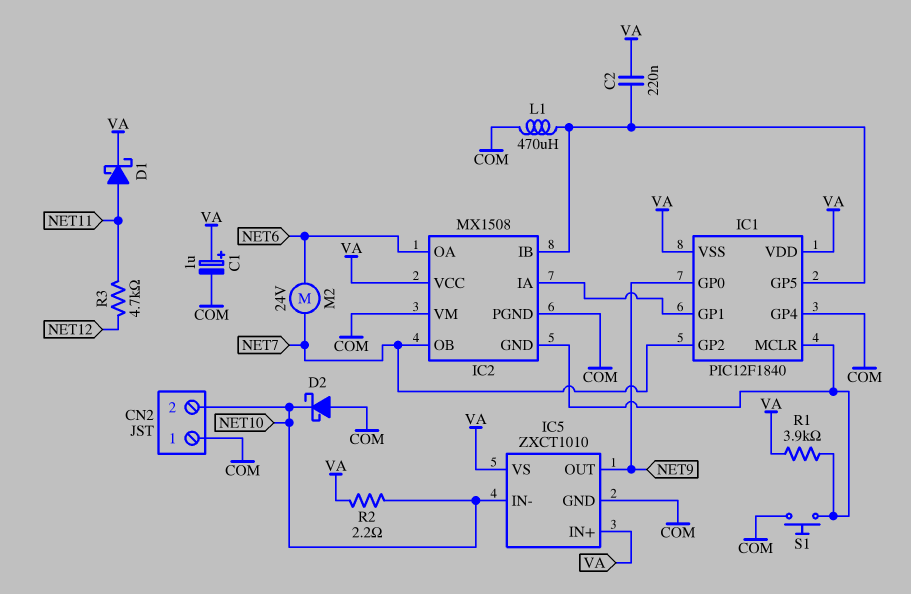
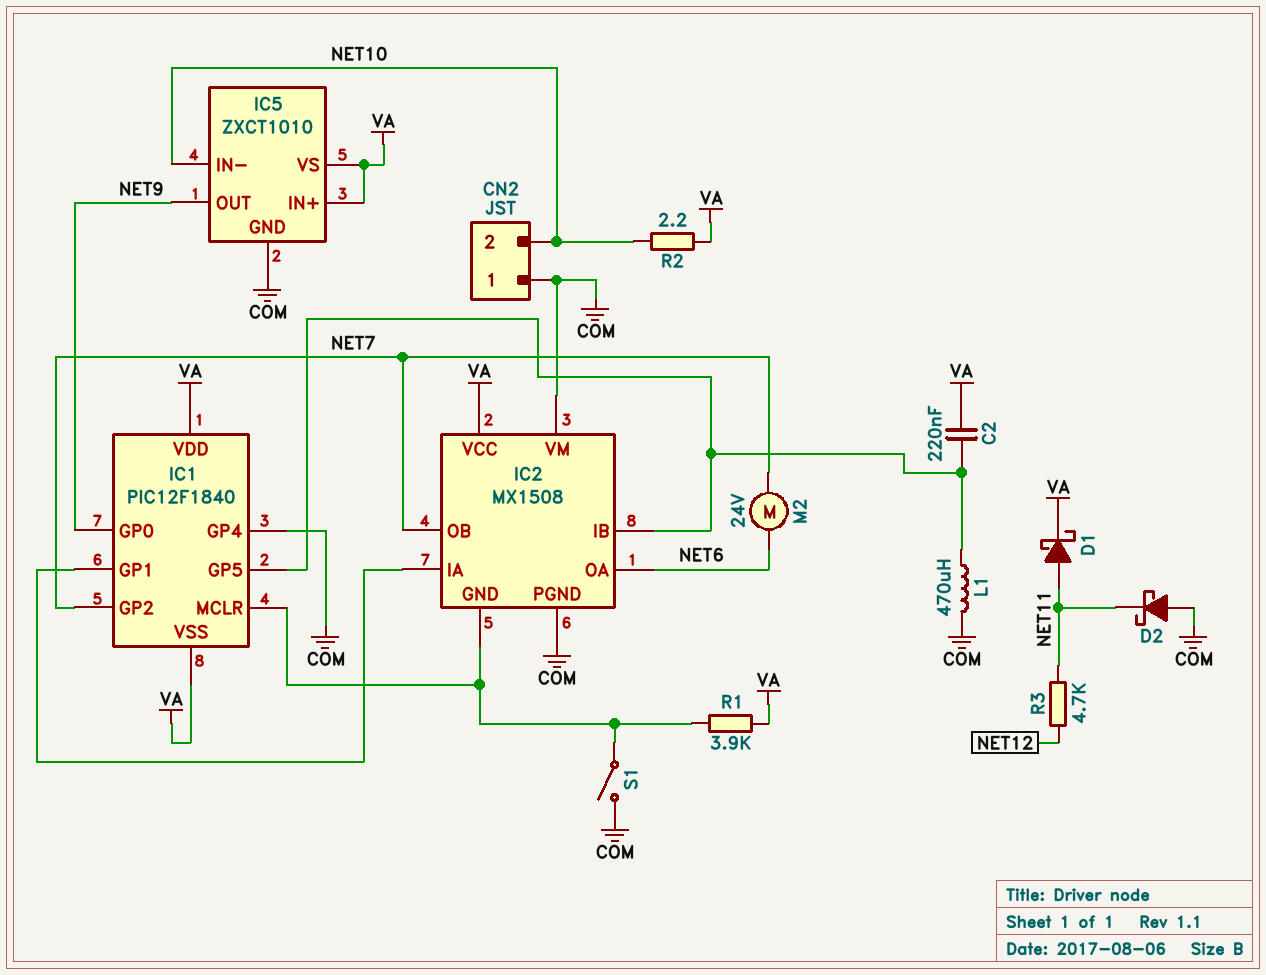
C1: 1uF (plus VA, minus COM) -> none
D2: schottky (A COM, K NET10) -> schottky (A COM, K NET11)
S1: button (COM, IC1/MCLR) -> switch (COM, IC1/MCLR)

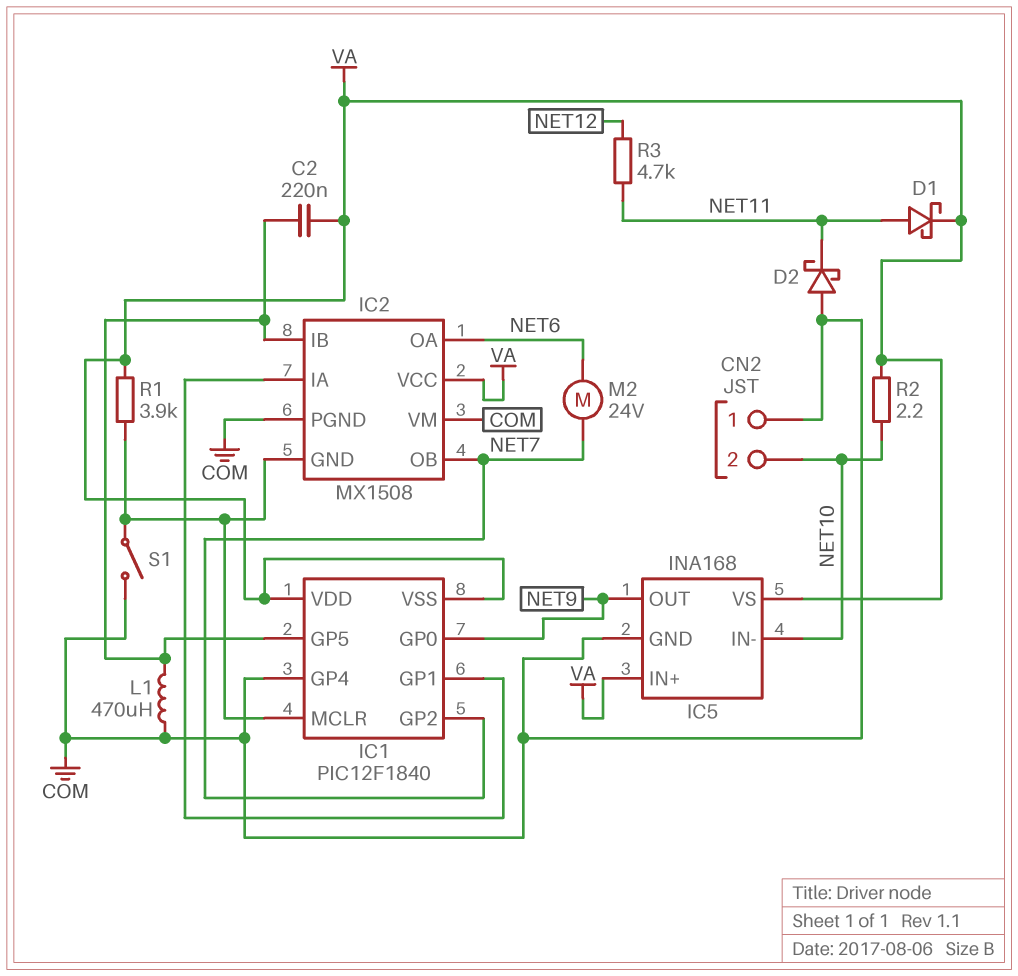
IC5: ZXCT1010 -> INA168

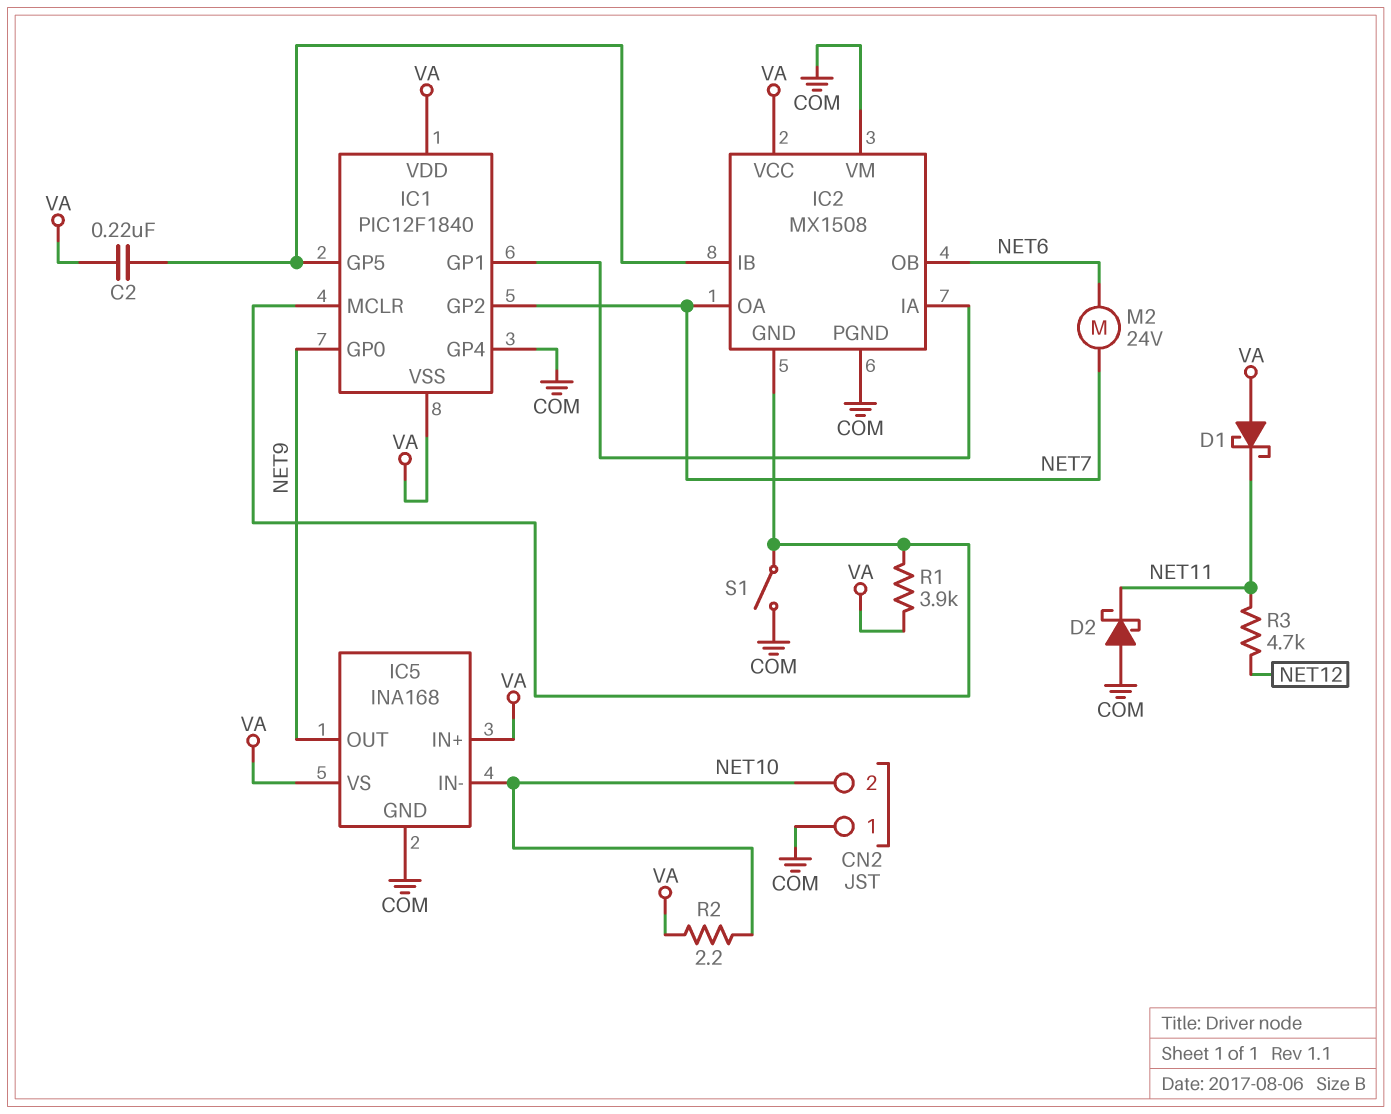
D1: schottky (A NET11, K VA) -> schottky (A VA, K NET11)
IC2 pin OA: NET6 -> NET7
IC2 pin OB: NET7 -> NET6
L1: 470uH (COM, IC1/GP5) -> none

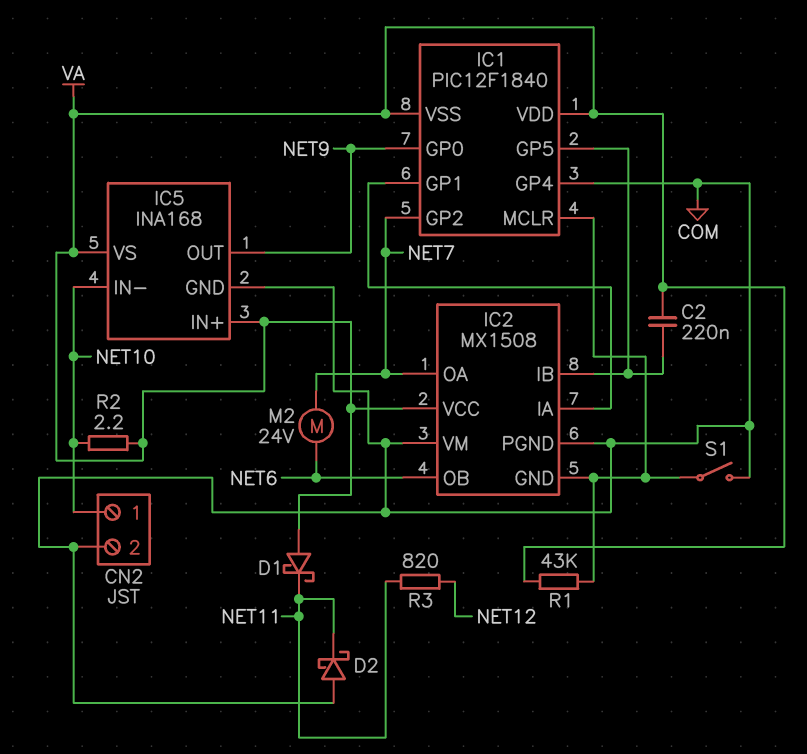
CN2 pin 1: COM -> NET10
CN2 pin 2: NET10 -> COM
R1: 3.9k (IC1/MCLR, VA) -> 43k (IC1/MCLR, VA)
R3: 4.7k (NET11, NET12) -> 820 (NET11, NET12)

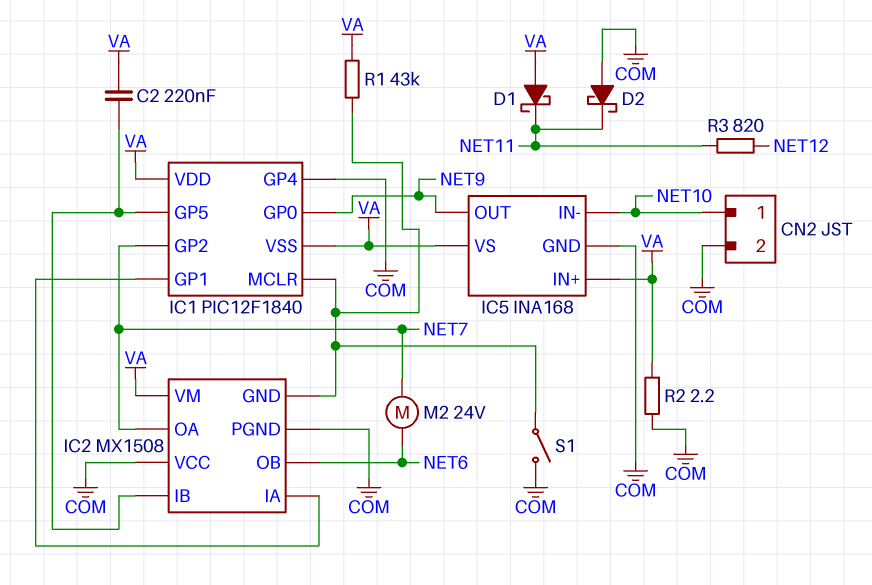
IC2 pin VCC: VA -> COM
IC2 pin VM: COM -> VA
R2: 2.2 (NET10, VA) -> 2.2 (COM, VA)

